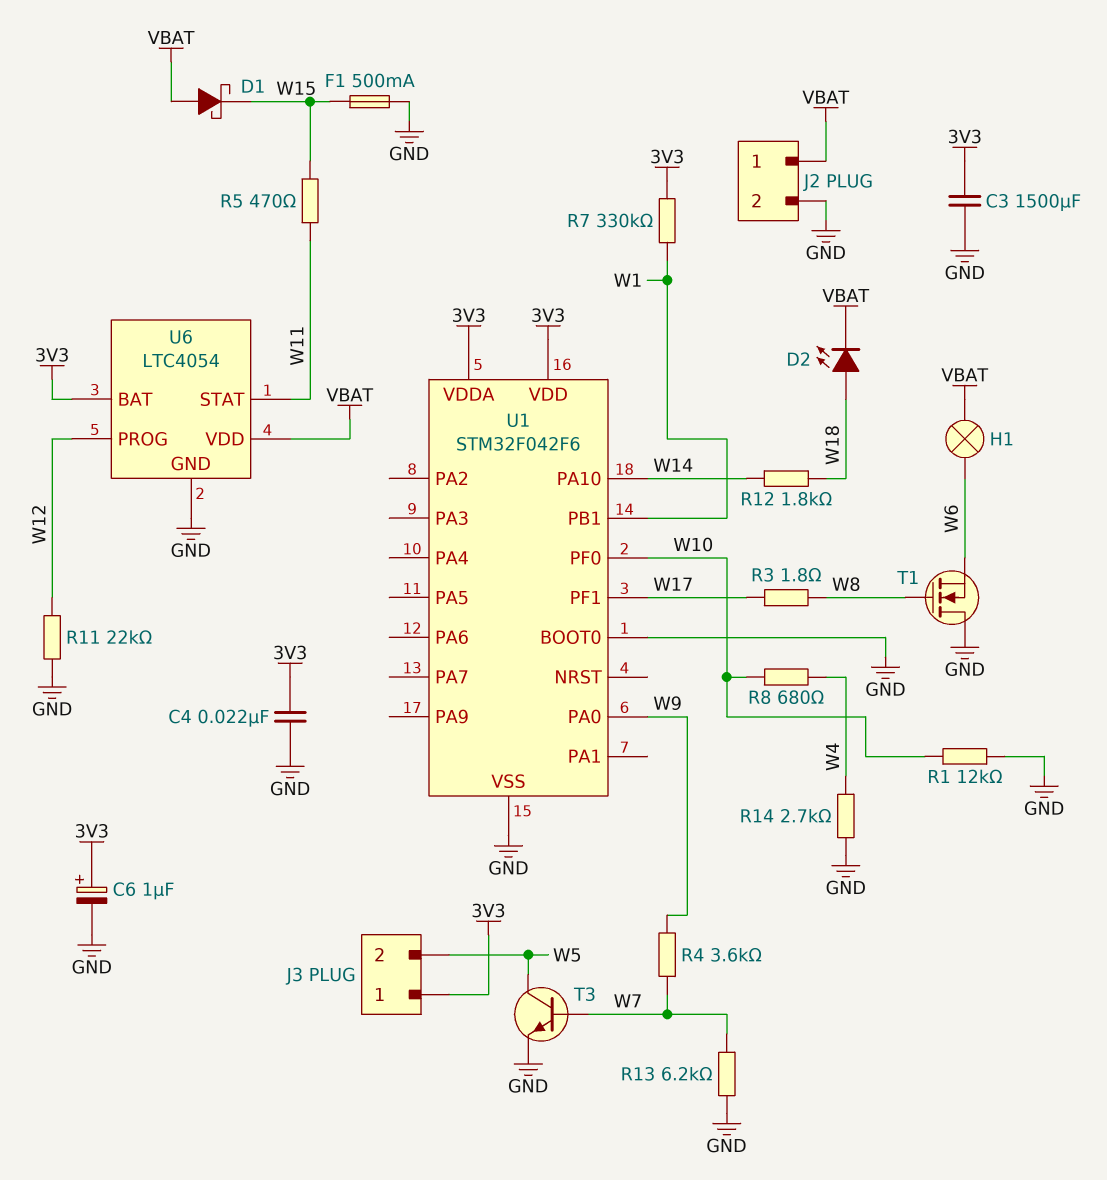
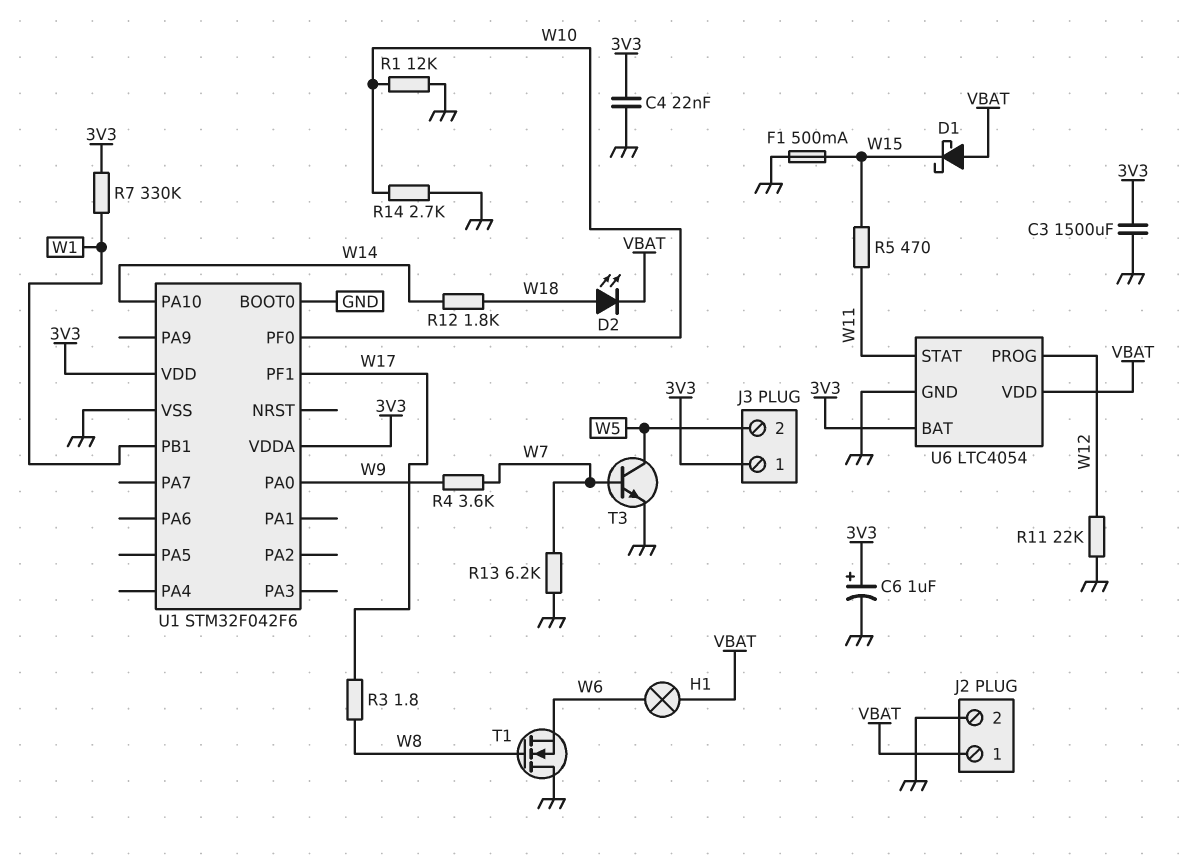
R8: 680 (W4, W10) -> none
R14: 2.7k (GND, W4) -> 2.7k (GND, W10)

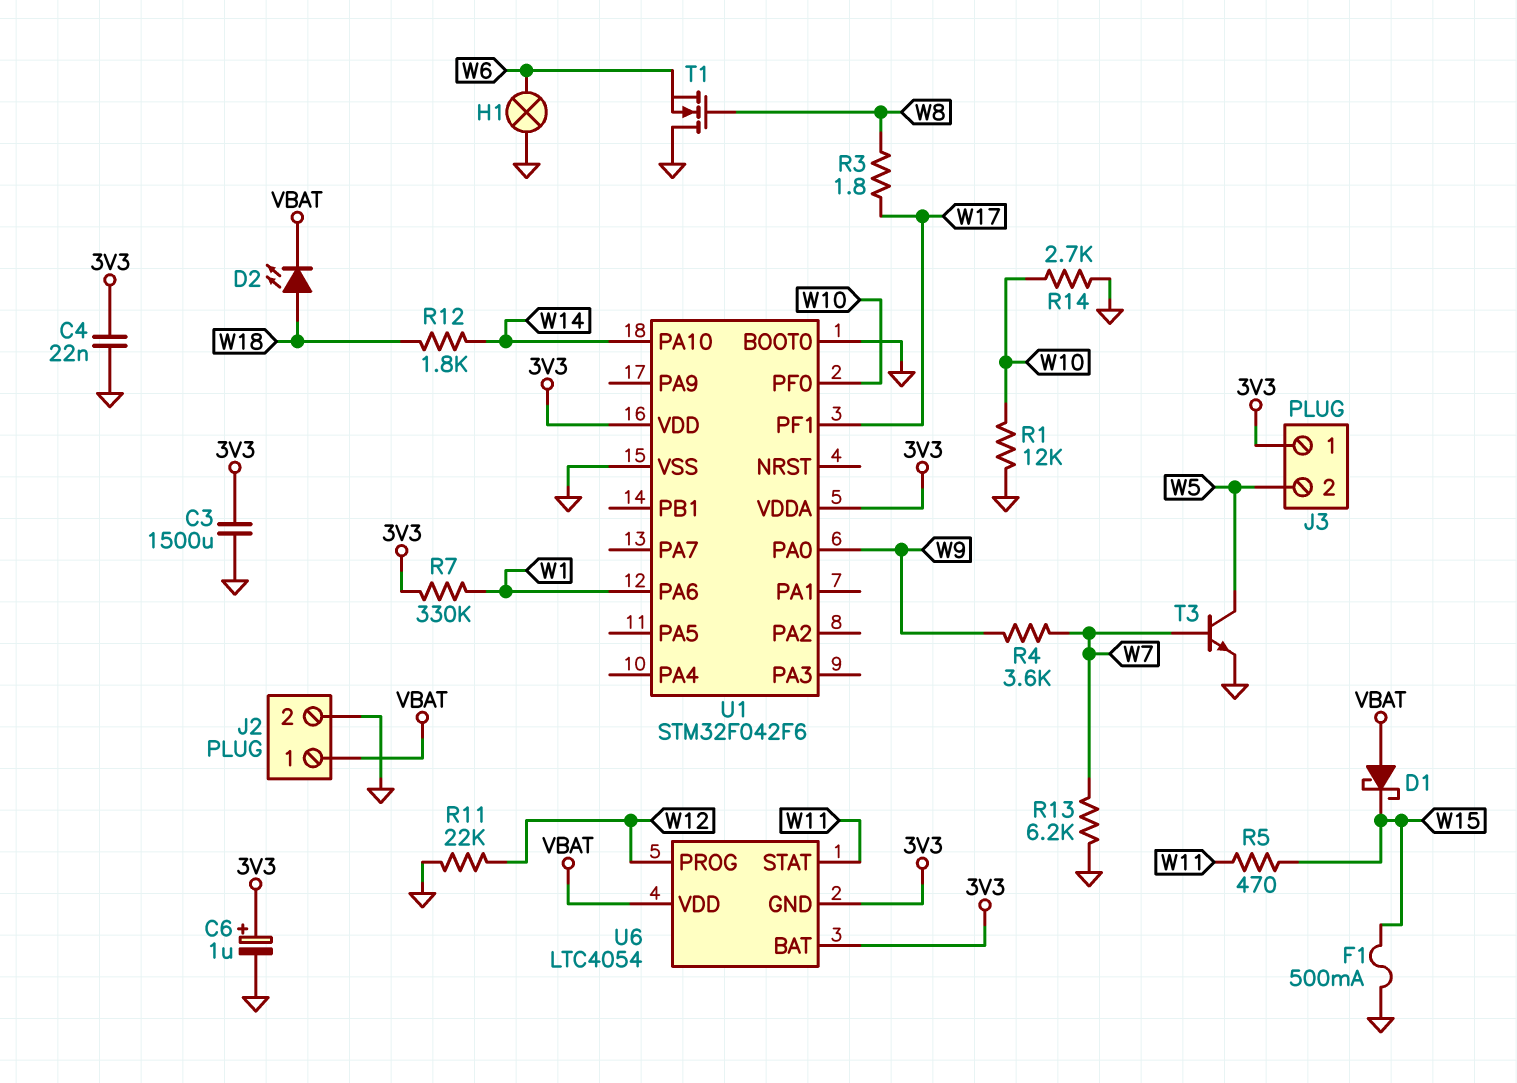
H1: lamp (VBAT, W6) -> lamp (GND, W6)
U1 pin PA6: none -> W1
U1 pin PB1: W1 -> none
U6 pin GND: GND -> 3V3

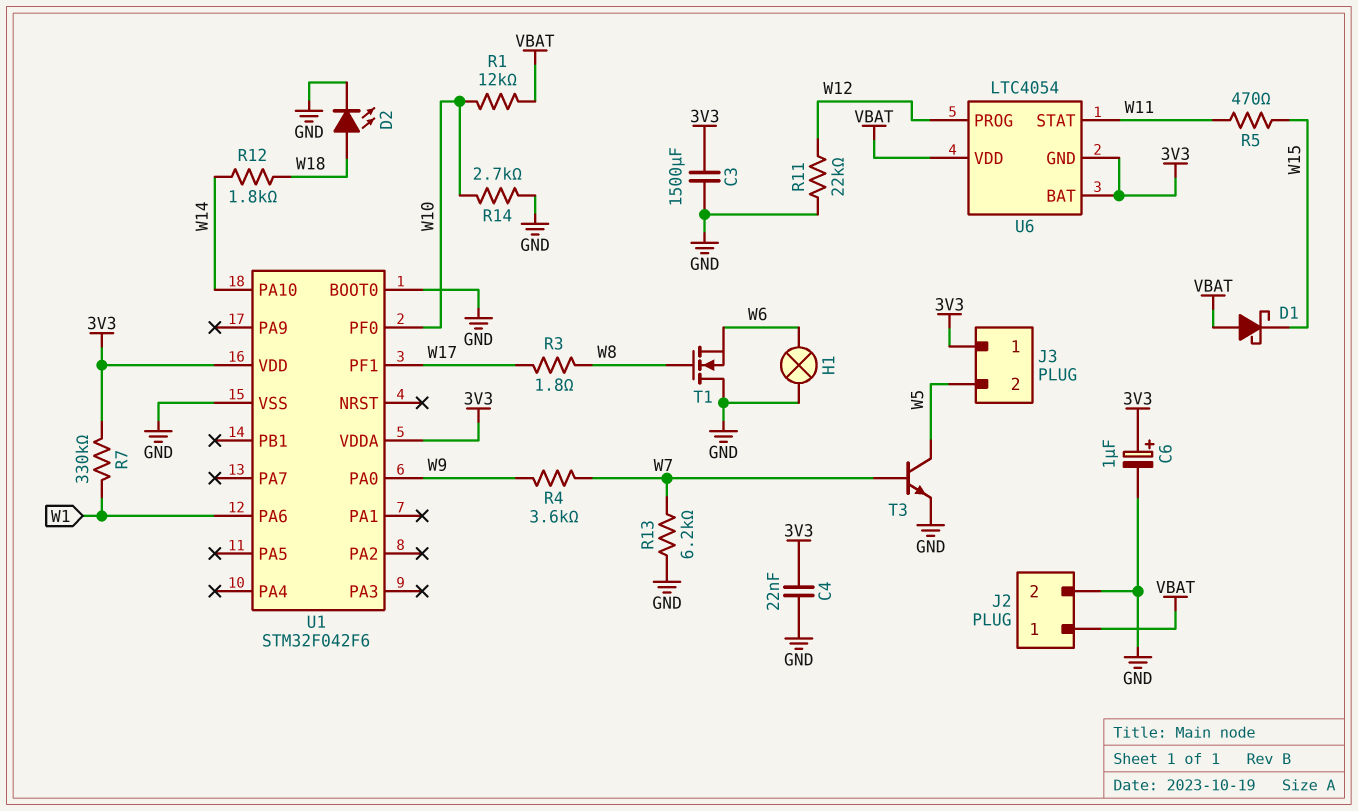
D2: LED (A W18, K VBAT) -> LED (A W18, K GND)
F1: 500mA (GND, W15) -> none
R1: 12k (GND, W10) -> 12k (VBAT, W10)

